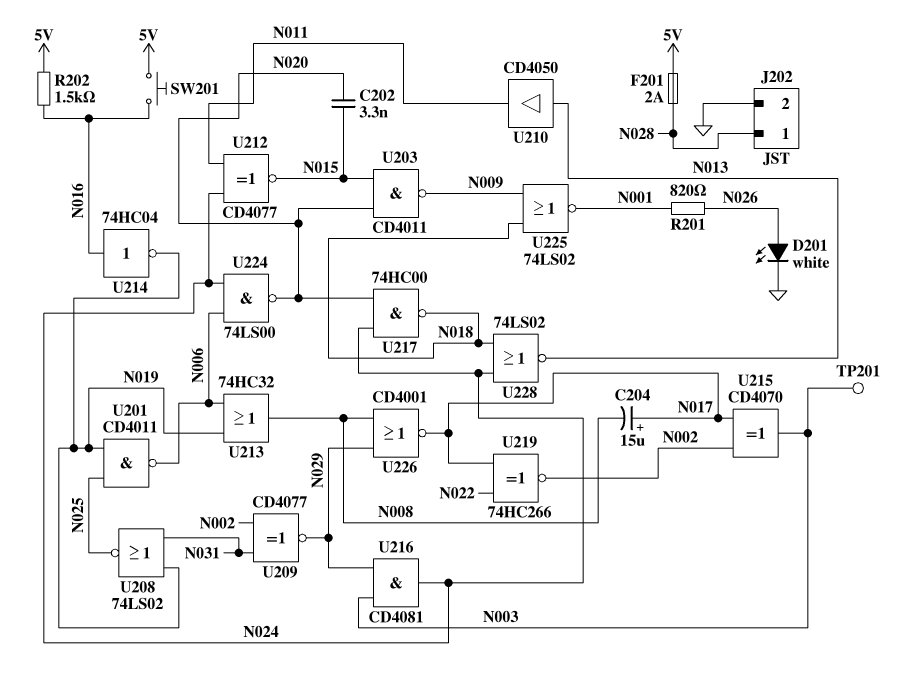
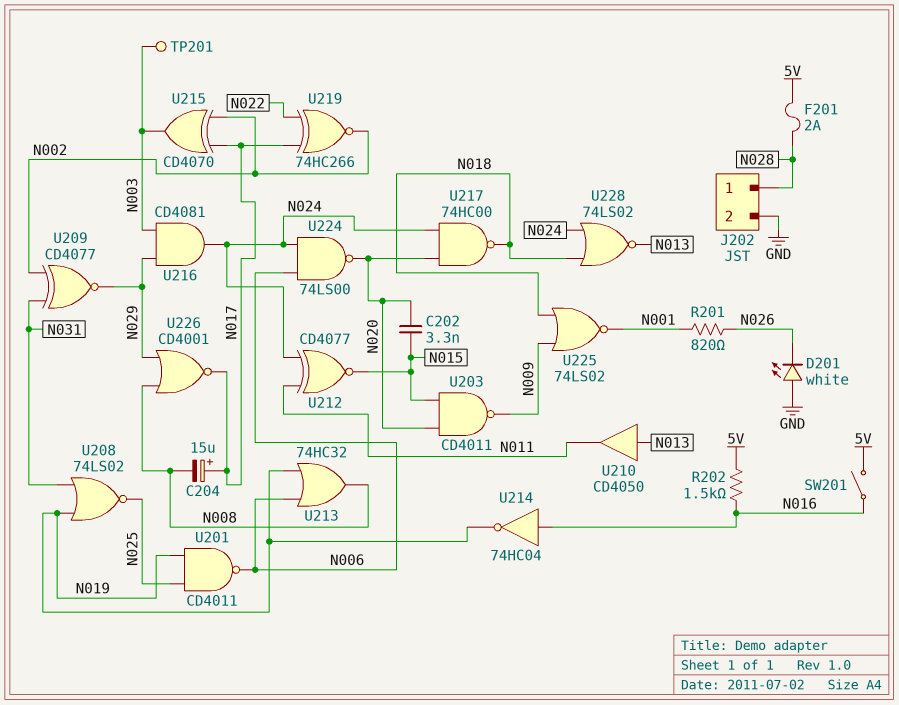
D201: LED white (A N026, K GND) -> LED white (A GND, K N026)
SW201: button (5V, N016) -> switch (5V, N016)

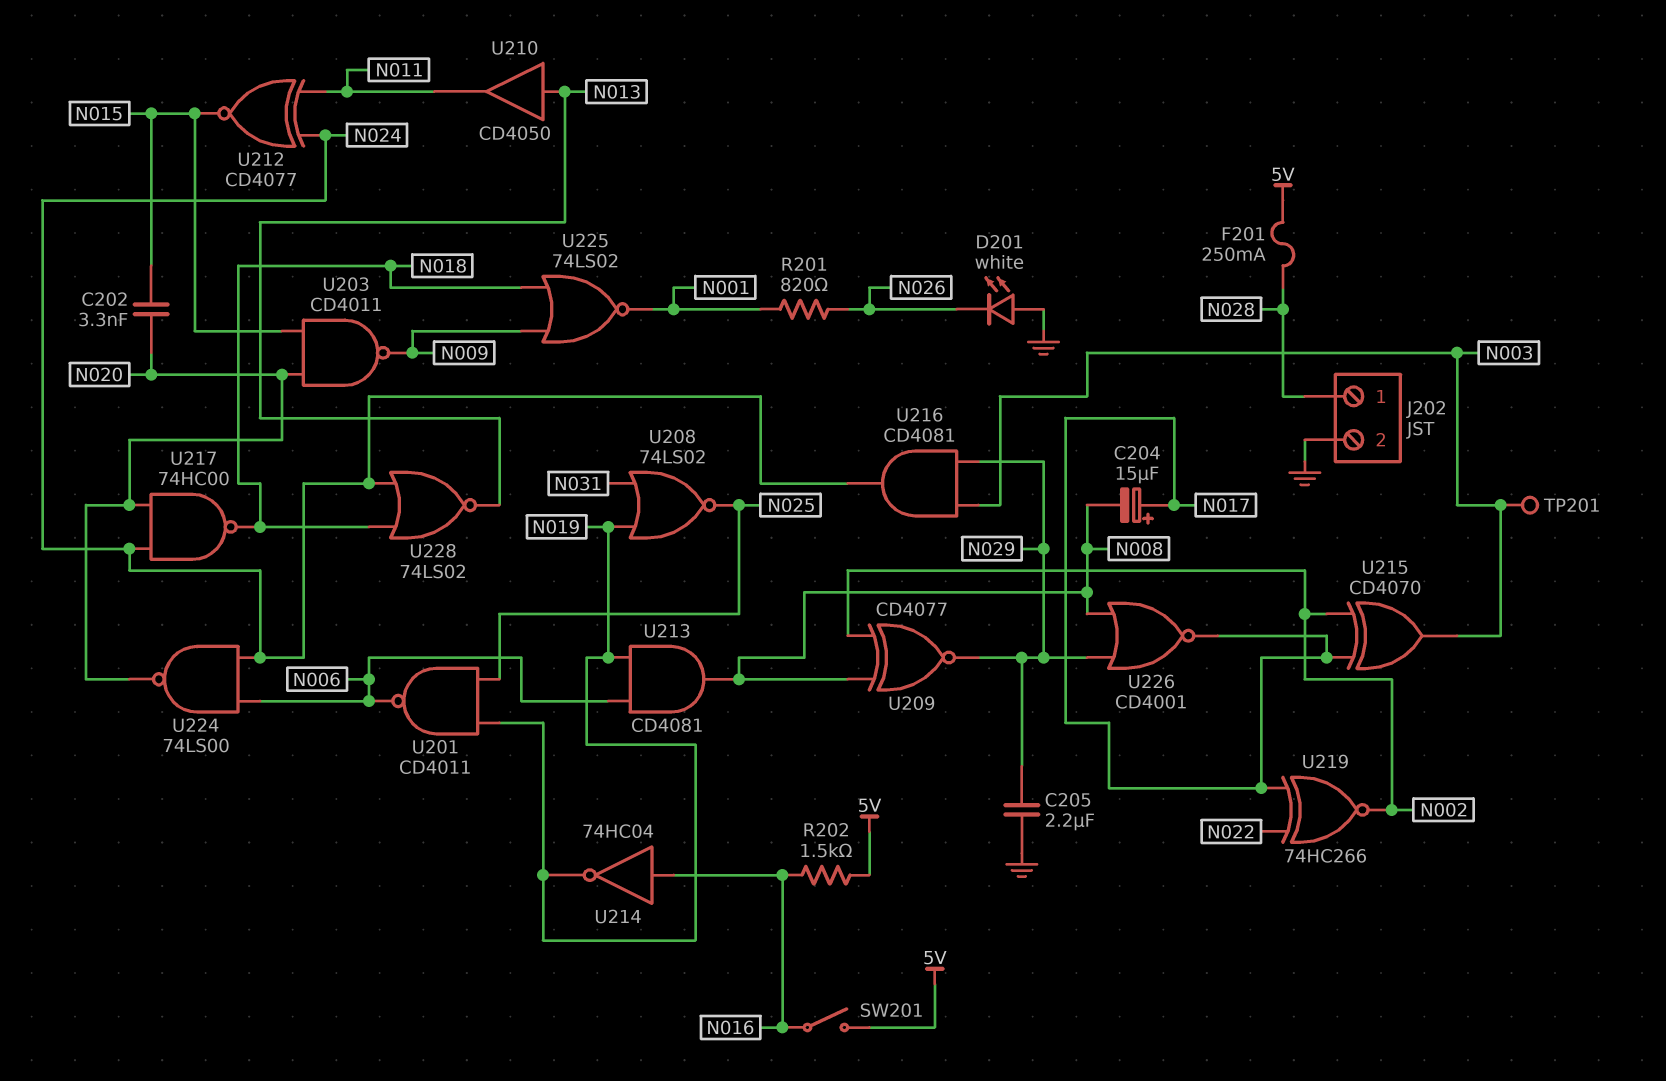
C205: none -> 2.2uF (GND, N029)
F201: 2A (5V, N028) -> 250mA (5V, N028)
U209: XNOR CD4077 (in N002, in N031, out N029) -> XNOR CD4077 (in N002, in N008, out N029)
U213: OR 74HC32 (in N006, in N019, out N008) -> AND CD4081 (in N006, in N019, out N008)

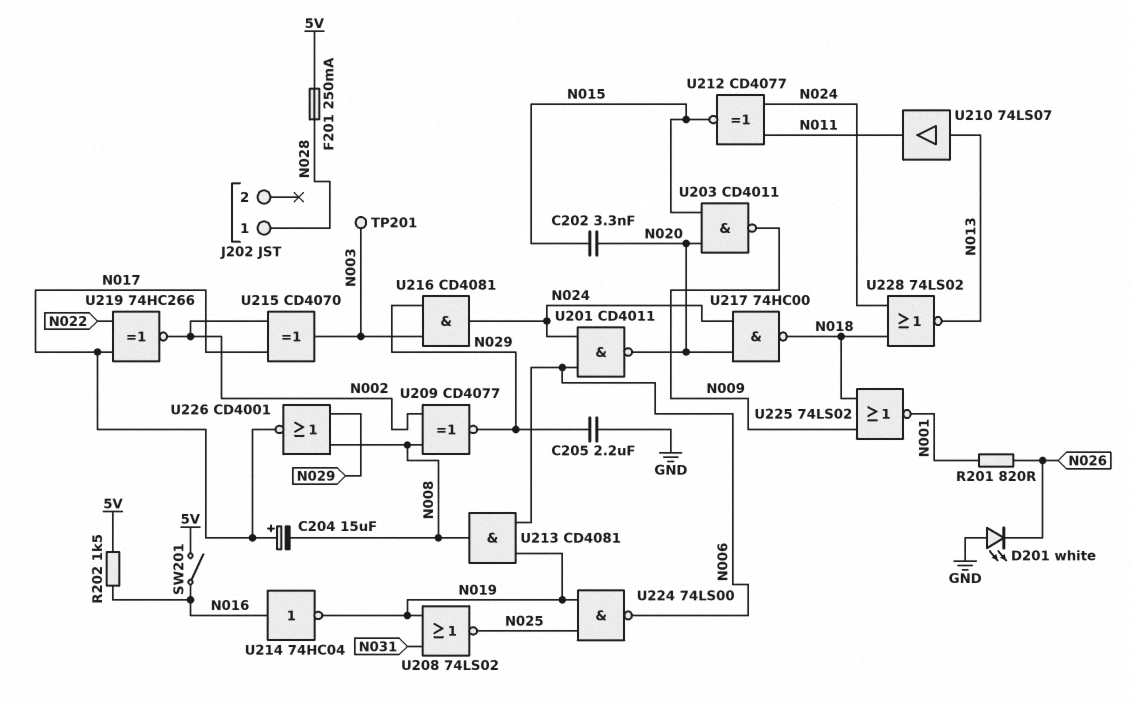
J202 pin 2: GND -> none
U201: NAND CD4011 (in N019, in N025, out N006) -> NAND CD4011 (in N006, in N024, out N020)
U210: buffer CD4050 (in N013, out N011) -> buffer 74LS07 (in N013, out N011)
U224: NAND 74LS00 (in N006, in N024, out N020) -> NAND 74LS00 (in N019, in N025, out N006)

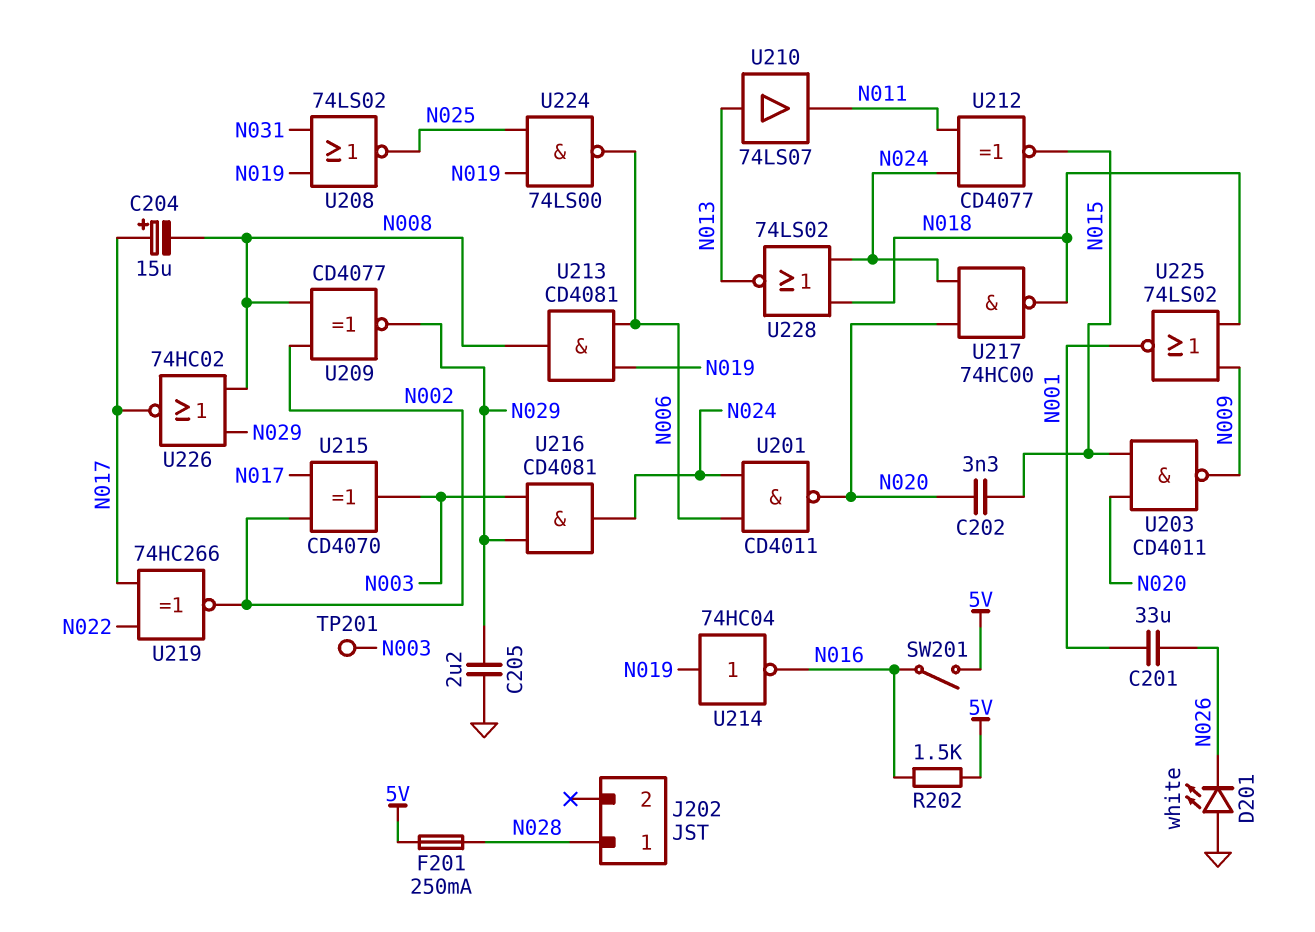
C201: none -> 33uF (N001, N026)
R201: 820 (N001, N026) -> none
U214: NOT 74HC04 (in N016, out N019) -> NOT 74HC04 (in N019, out N016)
U226: NOR CD4001 (in N008, in N029, out N017) -> NOR 74HC02 (in N008, in N029, out N017)

